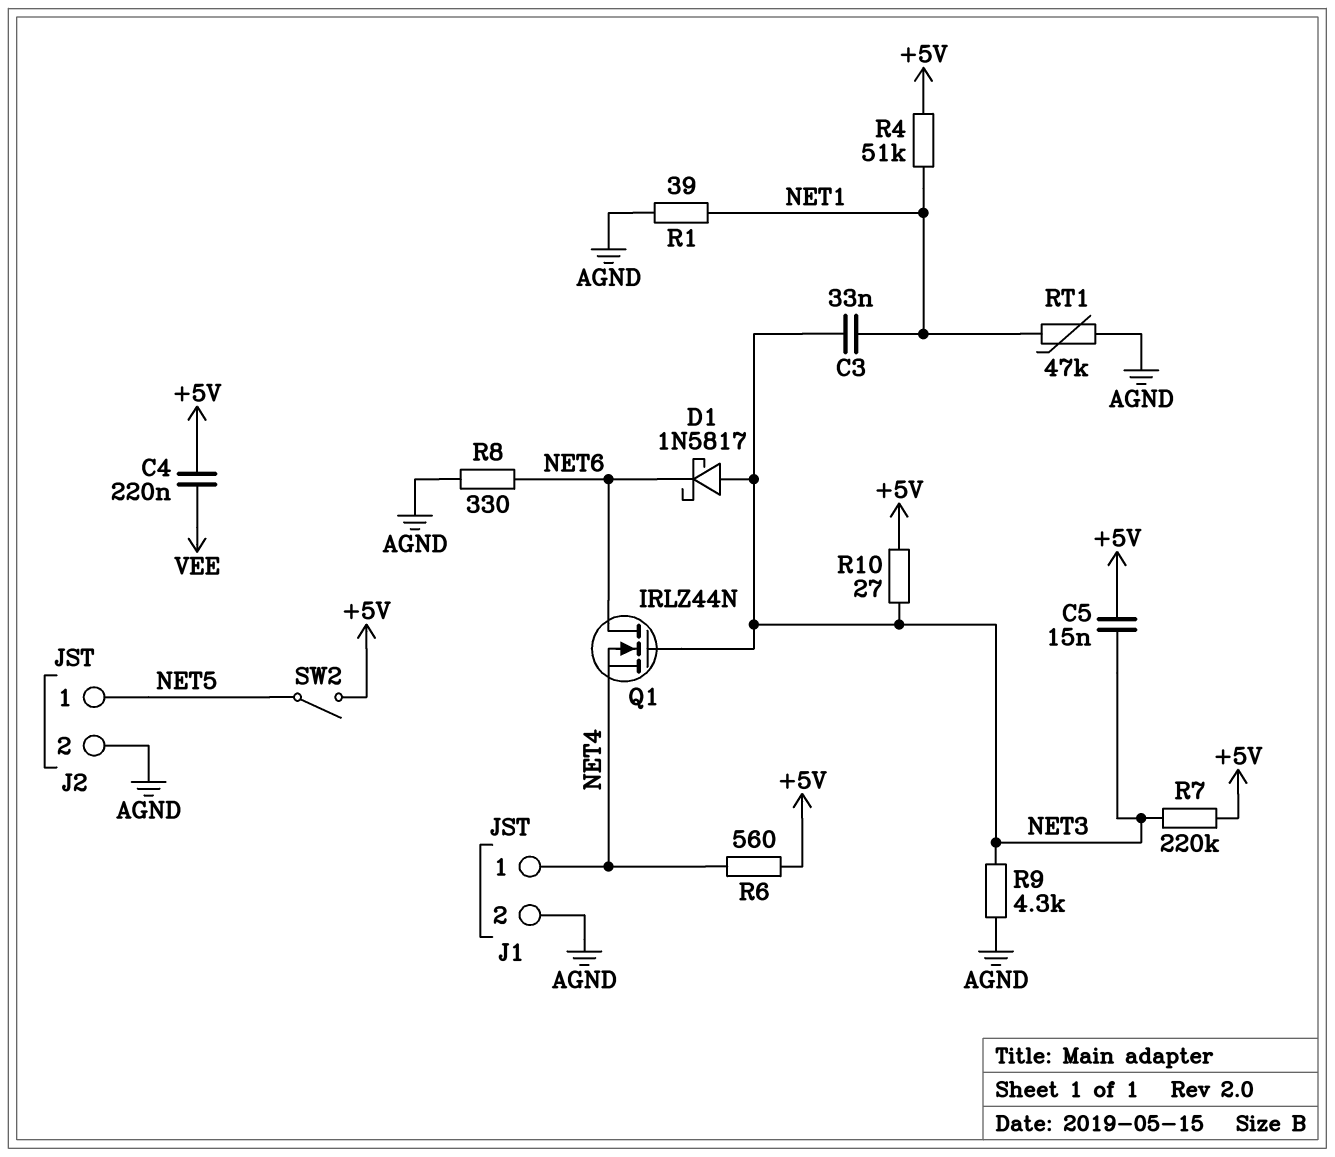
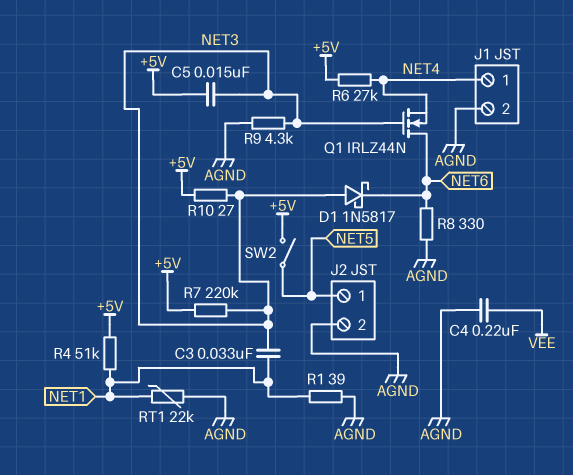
C4: 220nF (+5V, VEE) -> 220nF (AGND, VEE)
R6: 560 (+5V, NET4) -> 27k (+5V, NET4)
RT1: 47k (AGND, NET1) -> 22k (AGND, NET1)

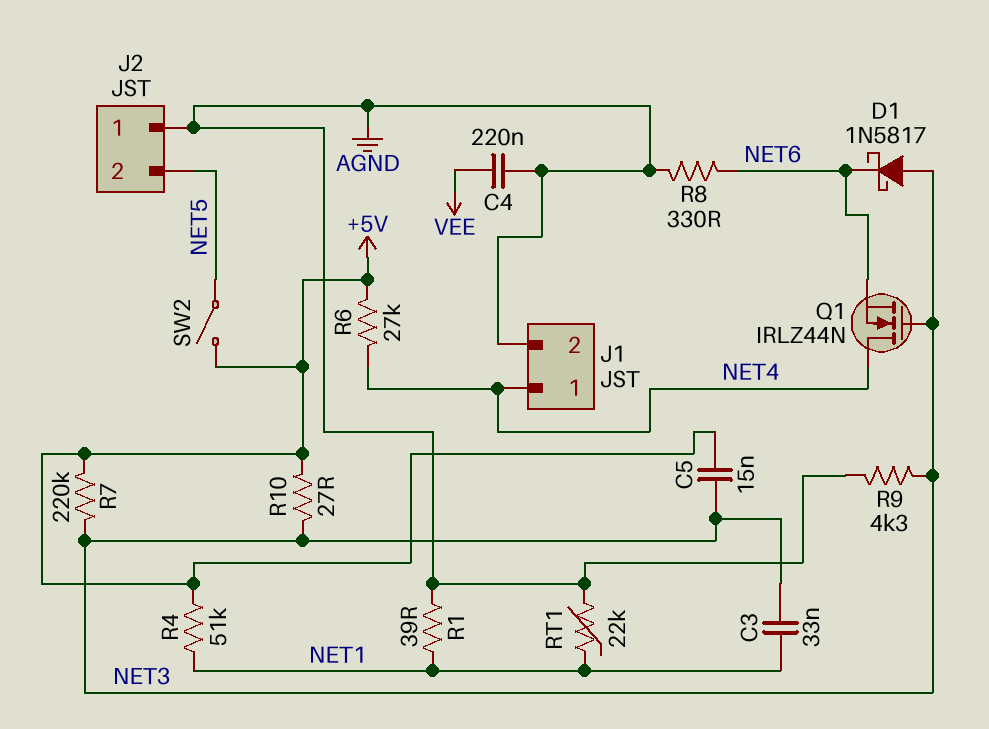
J2 pin 1: NET5 -> AGND
J2 pin 2: AGND -> NET5
Q1: NMOS IRLZ44N (G NET3, D NET6, S NET4) -> NMOS IRLZ44N (G NET3, D NET4, S NET6)

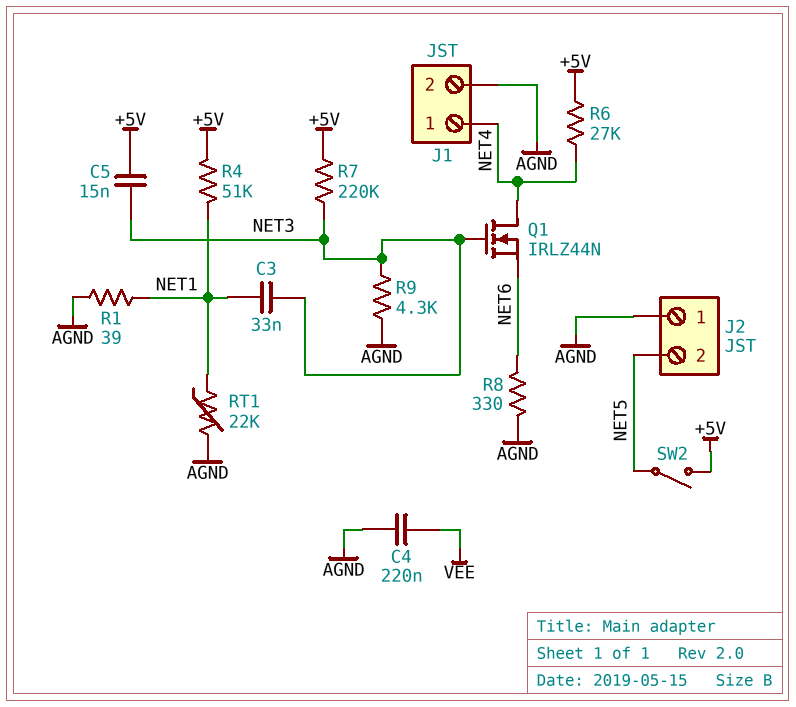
D1: schottky 1N5817 (A NET3, K NET6) -> none
R10: 27 (+5V, NET3) -> none

